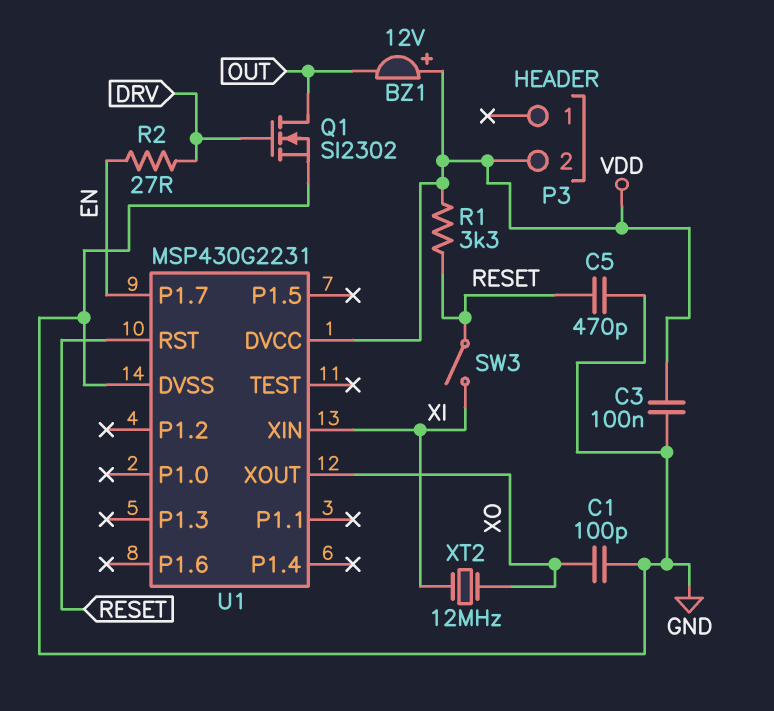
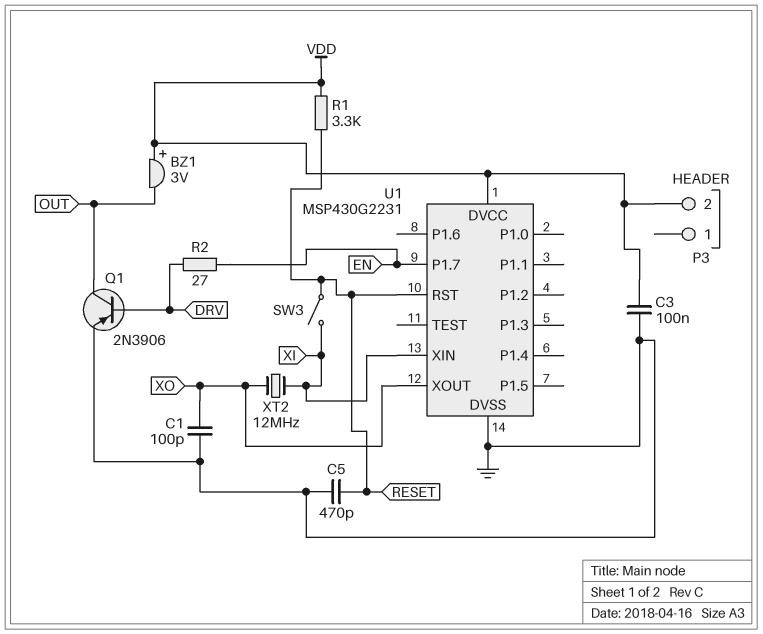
BZ1: buzzer 12V (plus VDD, minus OUT) -> buzzer 3V (plus VDD, minus OUT)
Q1: NMOS SI2302 (G DRV, D OUT, S GND) -> PNP 2N3906 (B DRV, C OUT, E GND)

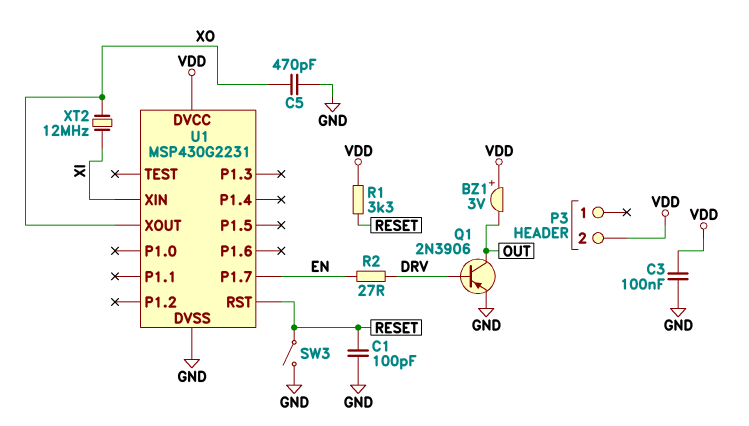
C1: 100pF (GND, XO) -> 100pF (GND, RESET)
C5: 470pF (GND, RESET) -> 470pF (GND, XO)
SW3: switch (RESET, XI) -> switch (GND, RESET)

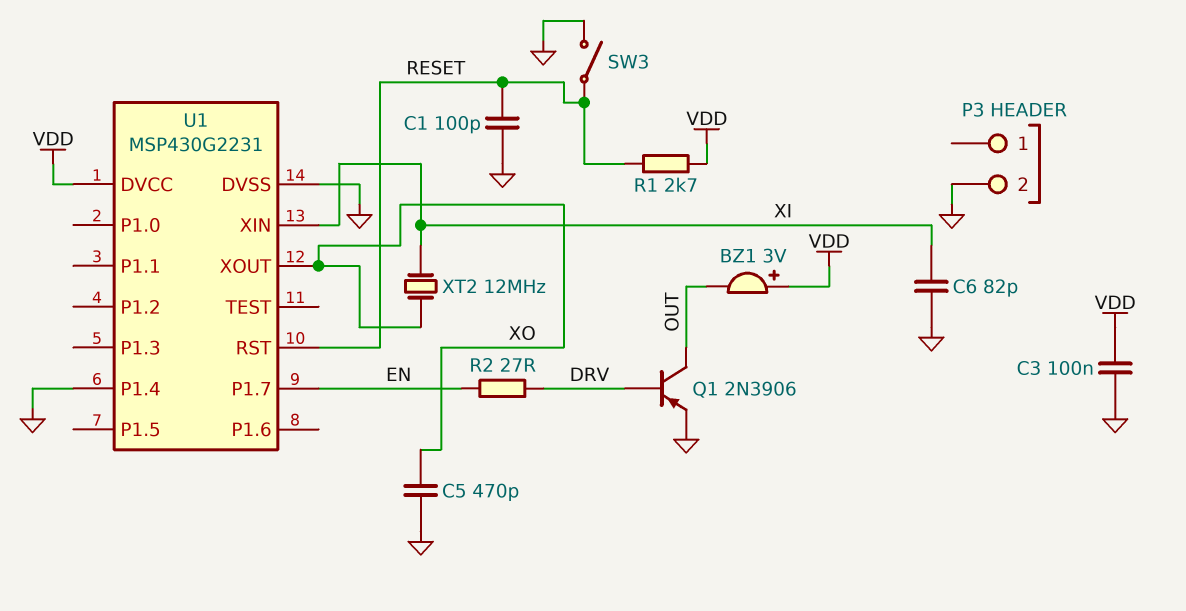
C6: none -> 82pF (GND, XI)
P3 pin 2: VDD -> GND
R1: 3.3k (RESET, VDD) -> 2.7k (RESET, VDD)
U1 pin P1.4: none -> GND

